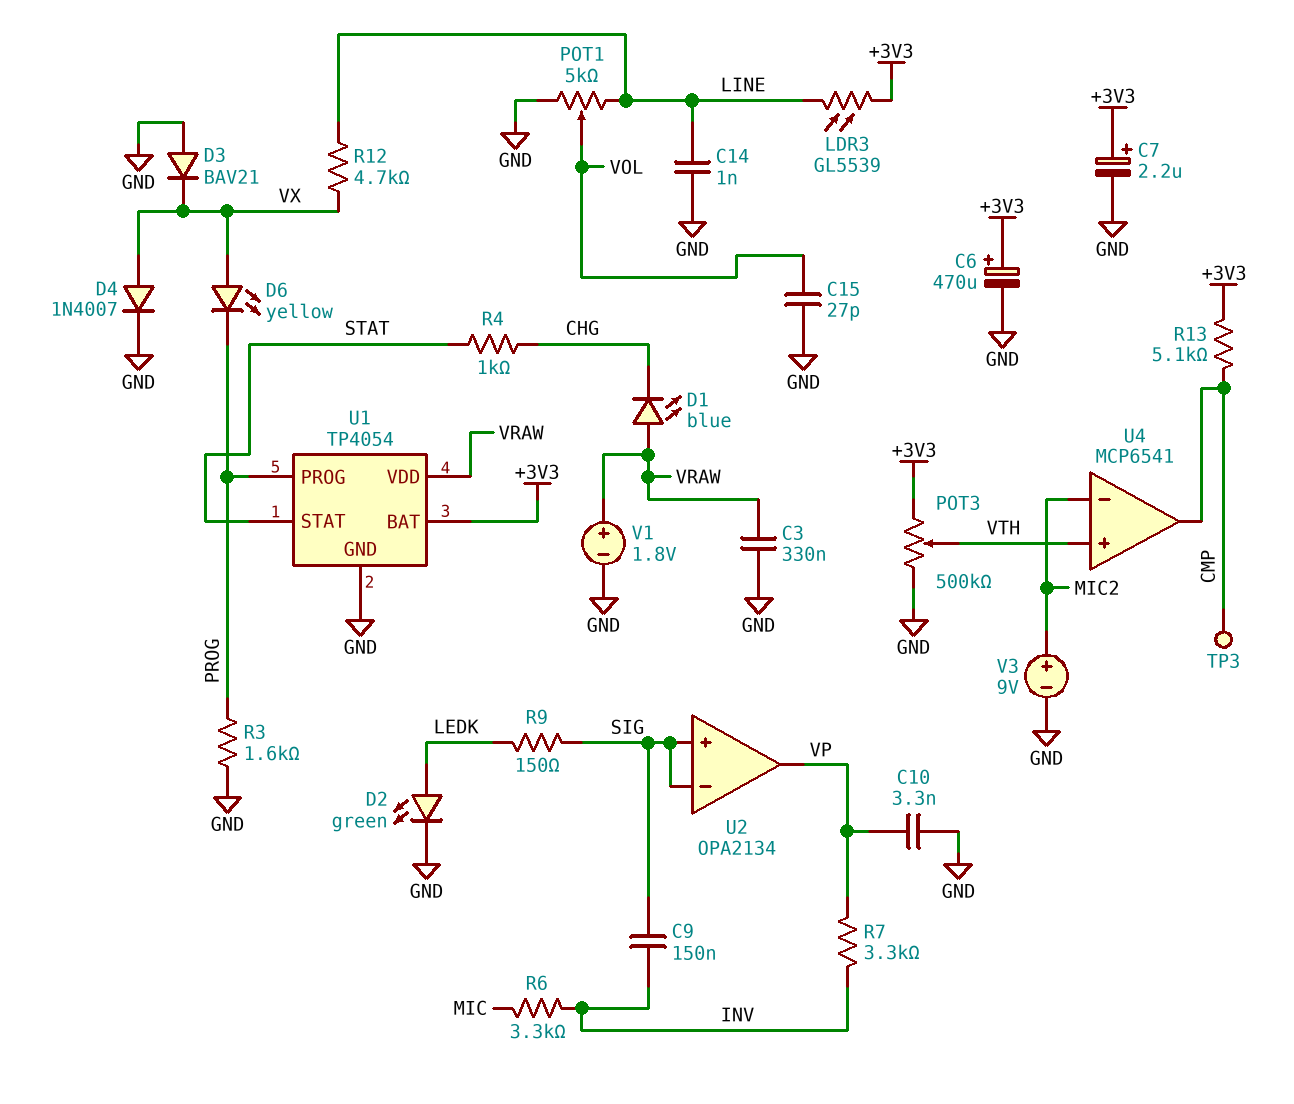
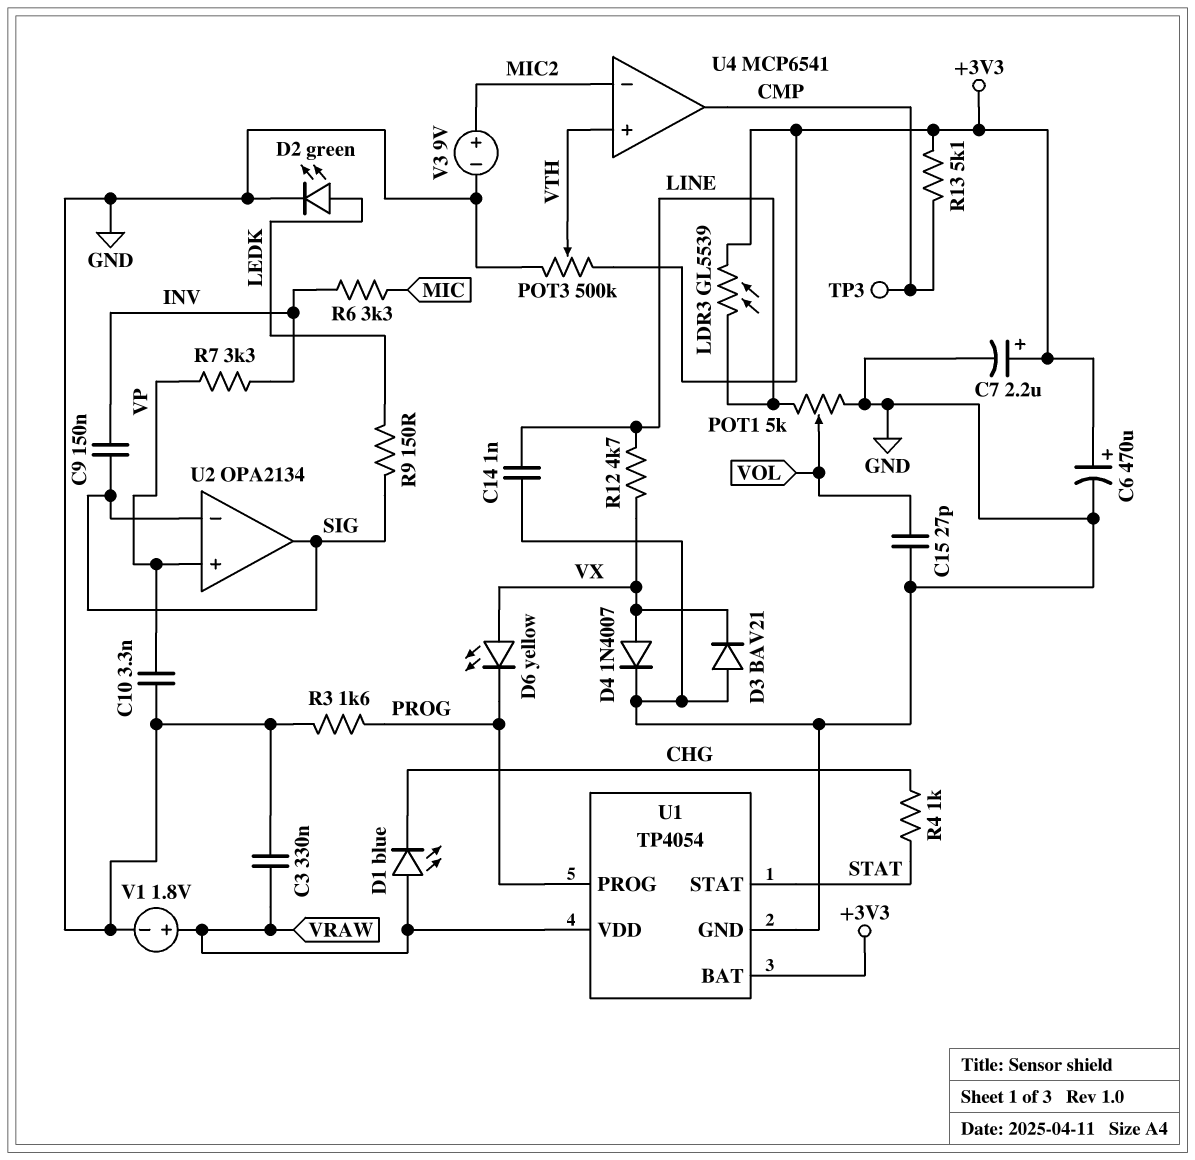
U2 pin in+: SIG -> VP
U2 pin out: VP -> SIG

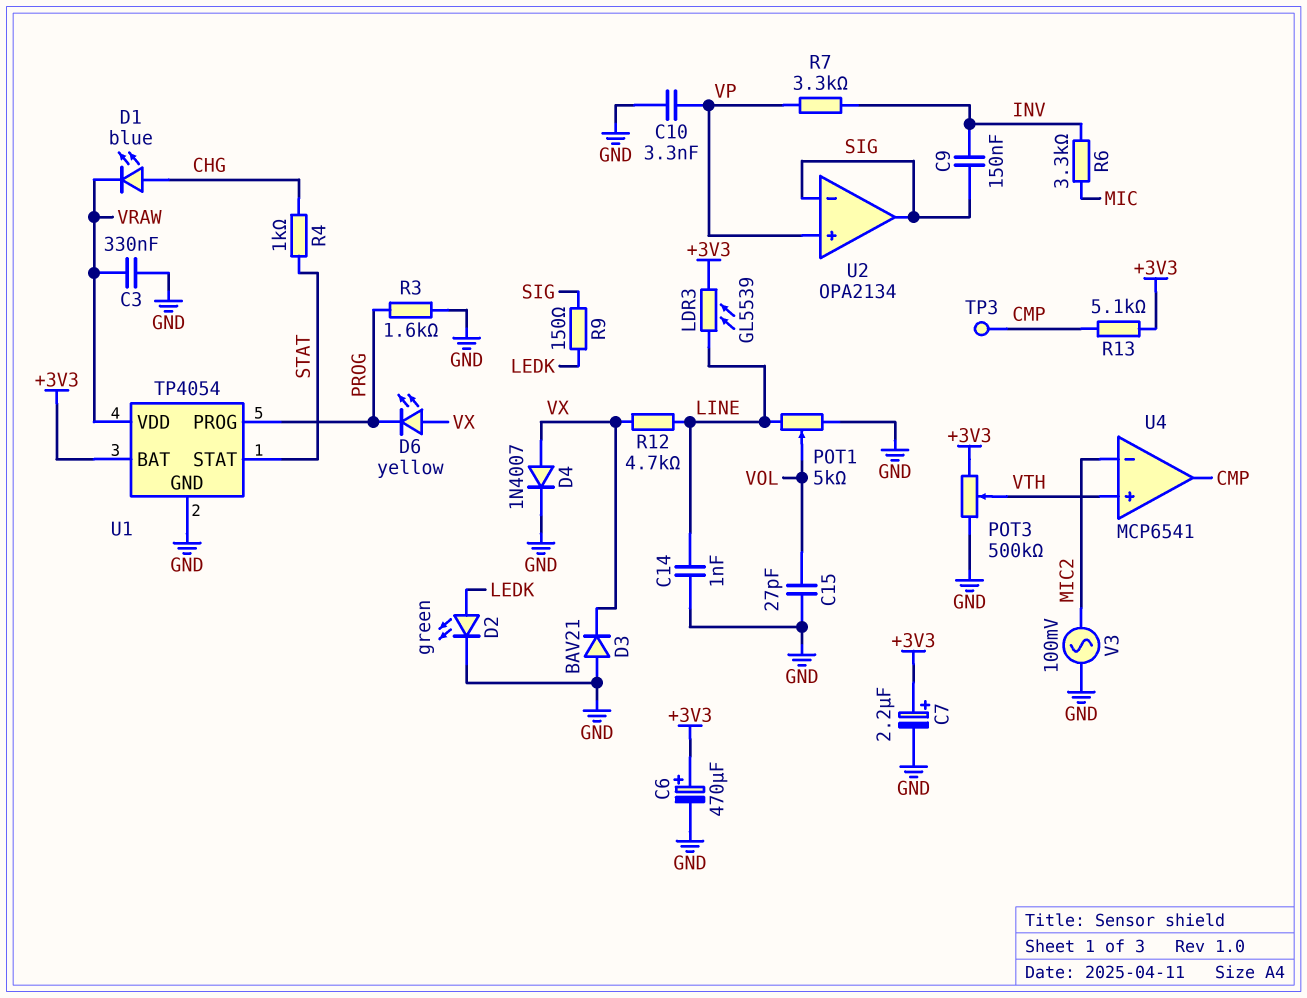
D1: LED blue (A VRAW, K CHG) -> LED blue (A CHG, K VRAW)
V1: 1.8V (plus VRAW, minus GND) -> none
V3: 9V (plus MIC2, minus GND) -> AC 100mV (GND, MIC2)

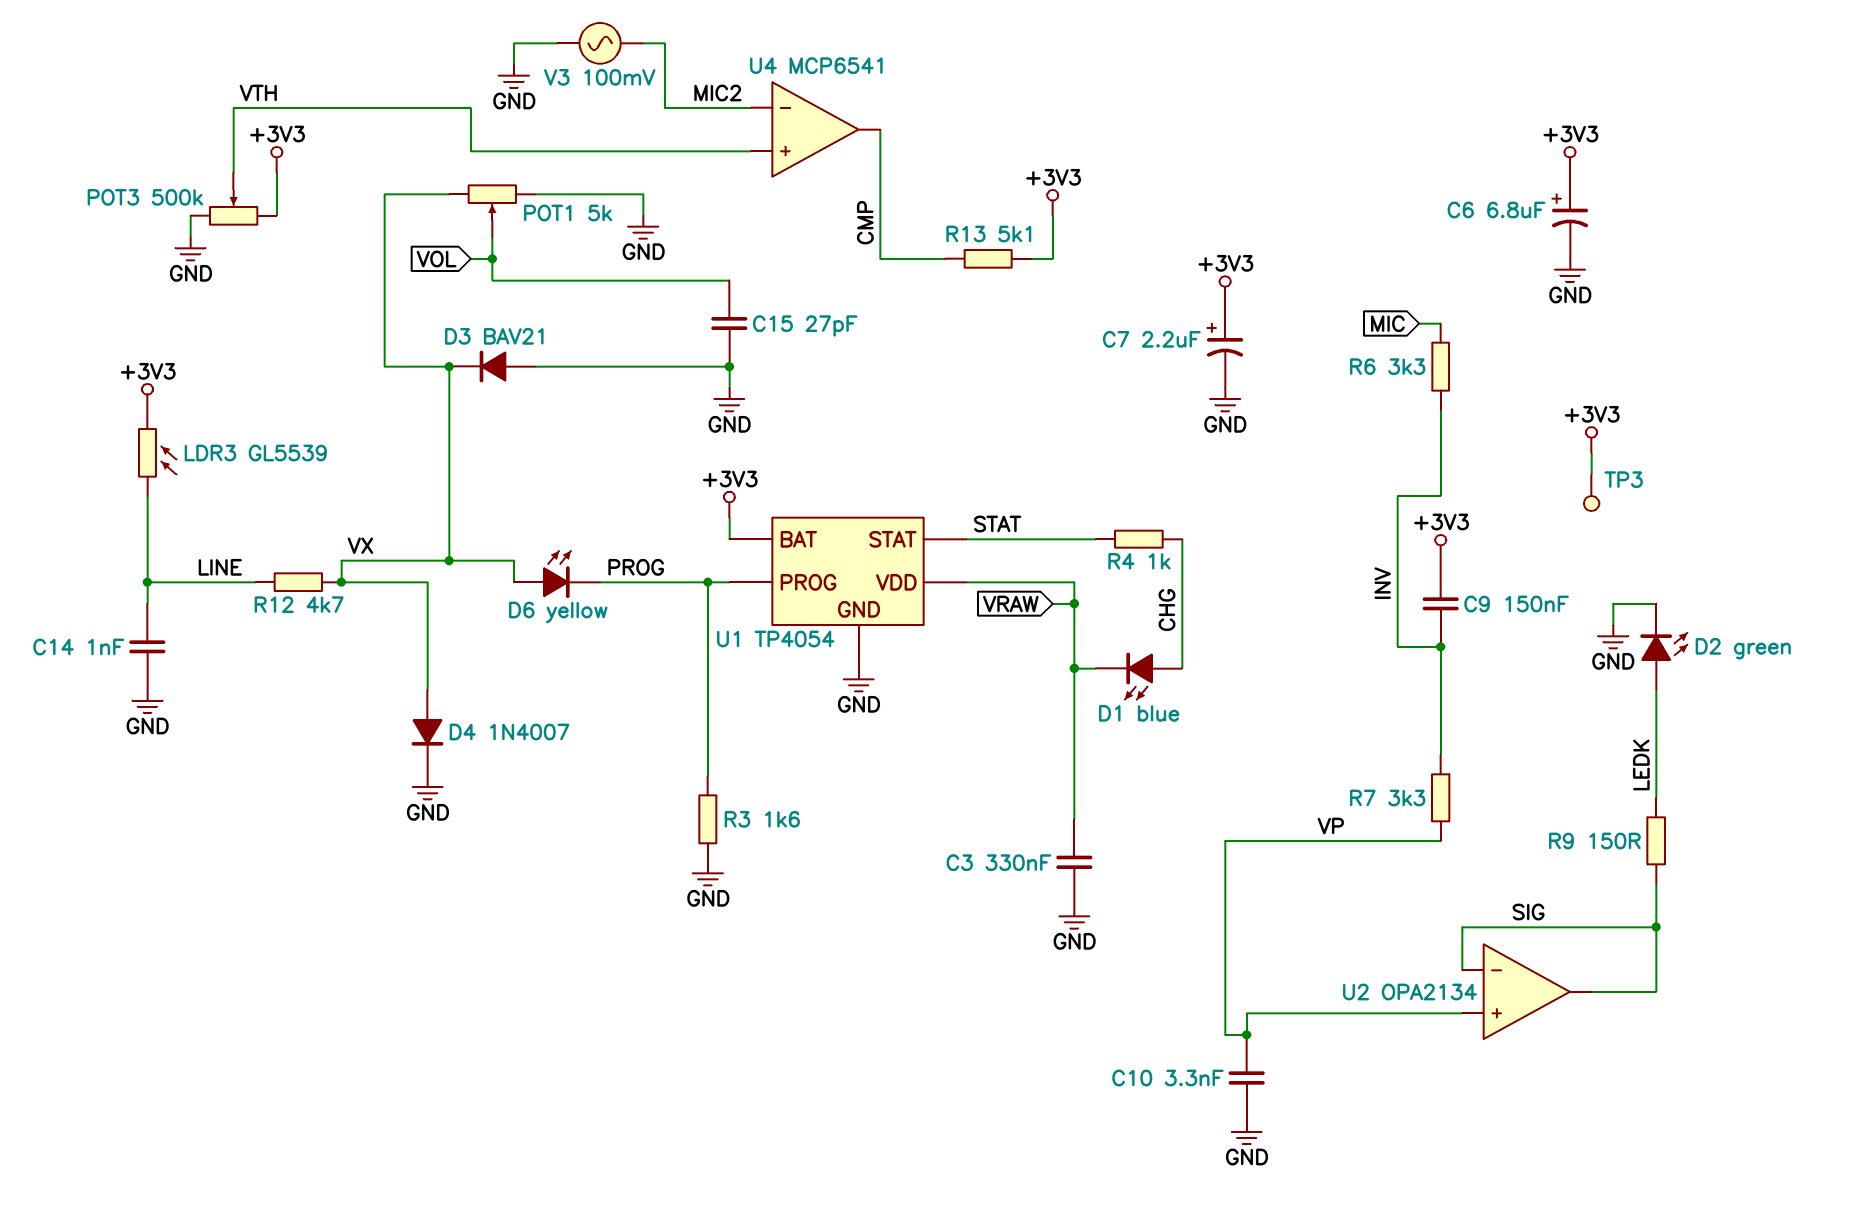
C6: 470uF (plus +3V3, minus GND) -> 6.8uF (plus +3V3, minus GND)
C9: 150nF (INV, SIG) -> 150nF (+3V3, INV)
POT1: 5k (GND, LINE, wiper VOL) -> 5k (GND, VX, wiper VOL)
TP3: test point (CMP) -> test point (+3V3)

